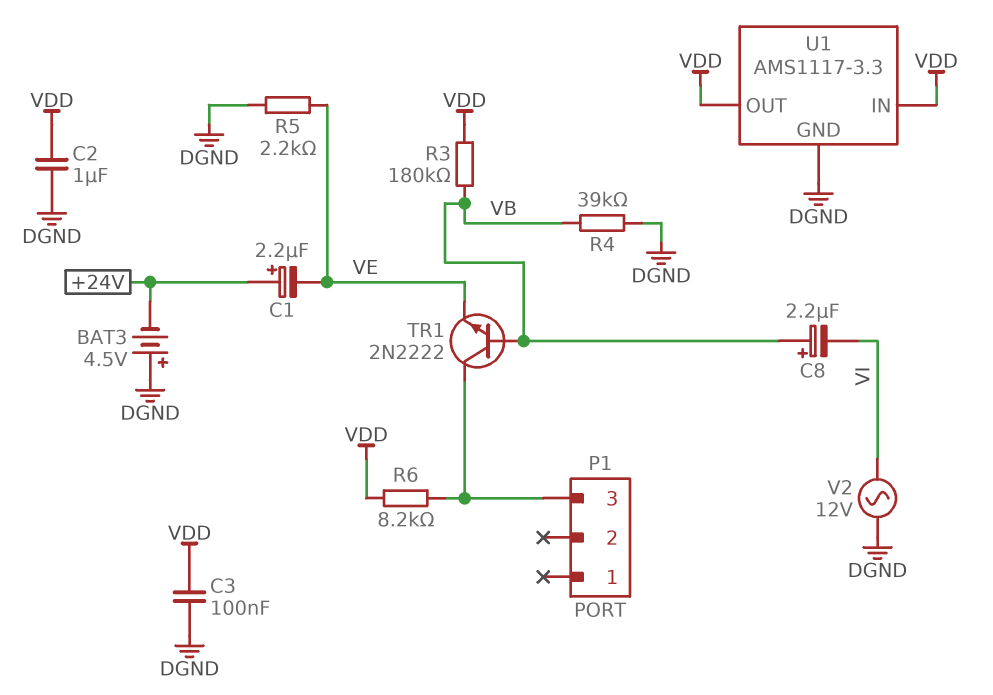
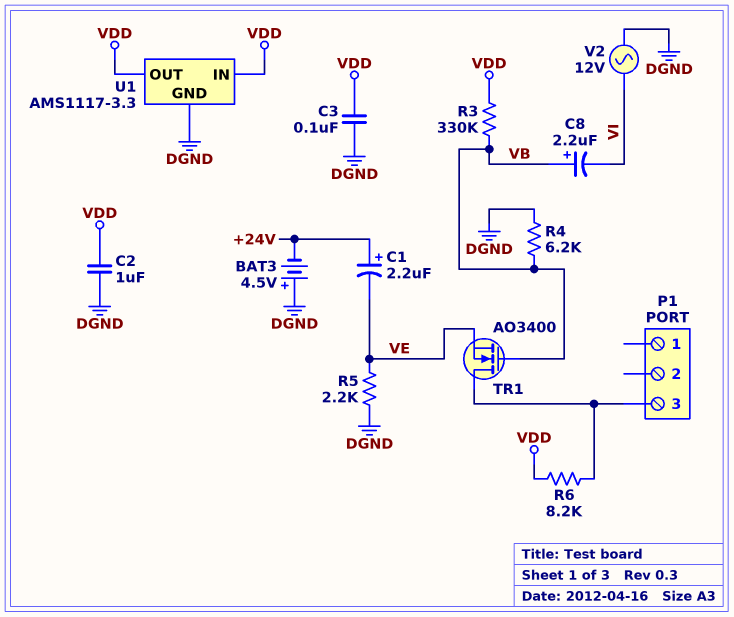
R3: 180k (VB, VDD) -> 330k (VB, VDD)
R4: 39k (DGND, VB) -> 6.2k (DGND, VB)
TR1: NPN 2N2222 (B VB, C P1/3, E VE) -> NMOS AO3400 (G VB, D P1/3, S VE)

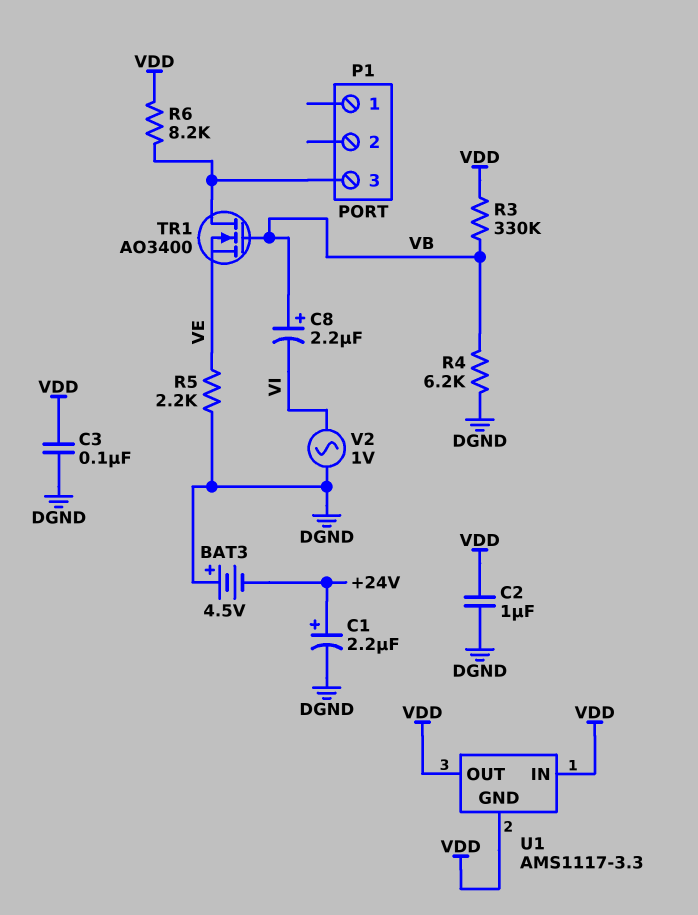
C1: 2.2uF (plus +24V, minus VE) -> 2.2uF (plus +24V, minus DGND)
U1 pin GND: DGND -> VDD
V2: AC 12V (DGND, VI) -> AC 1V (DGND, VI)

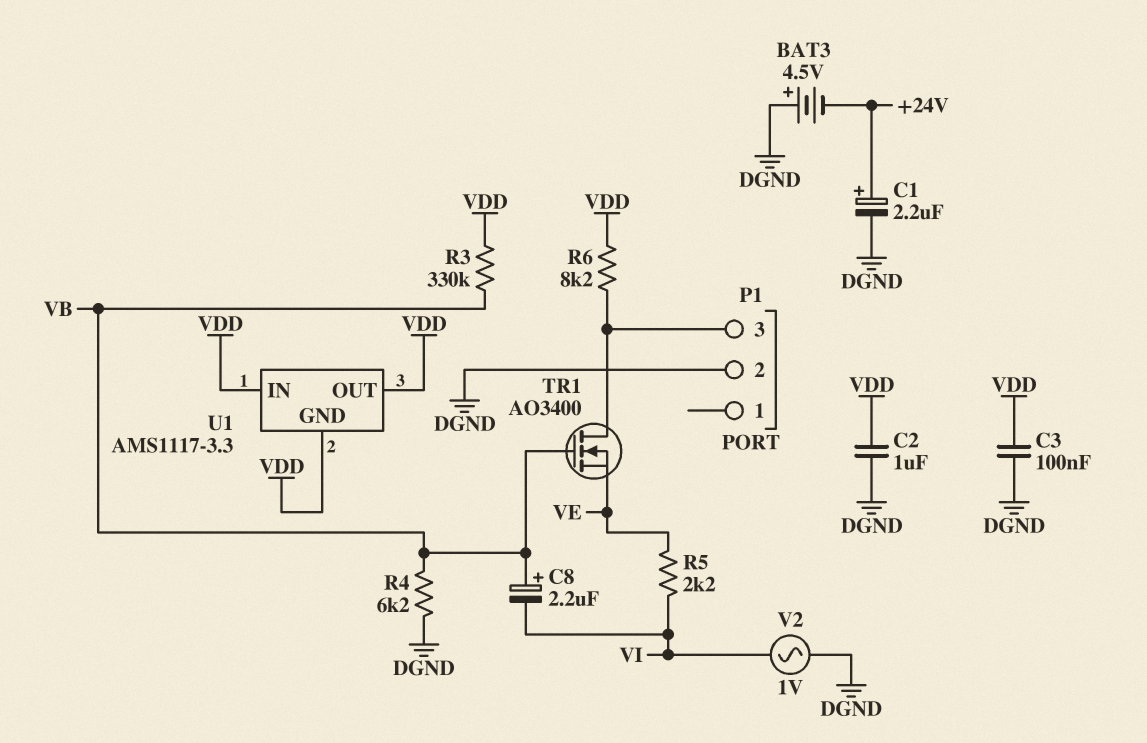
P1 pin 2: none -> DGND
R5: 2.2k (DGND, VE) -> 2.2k (VE, VI)

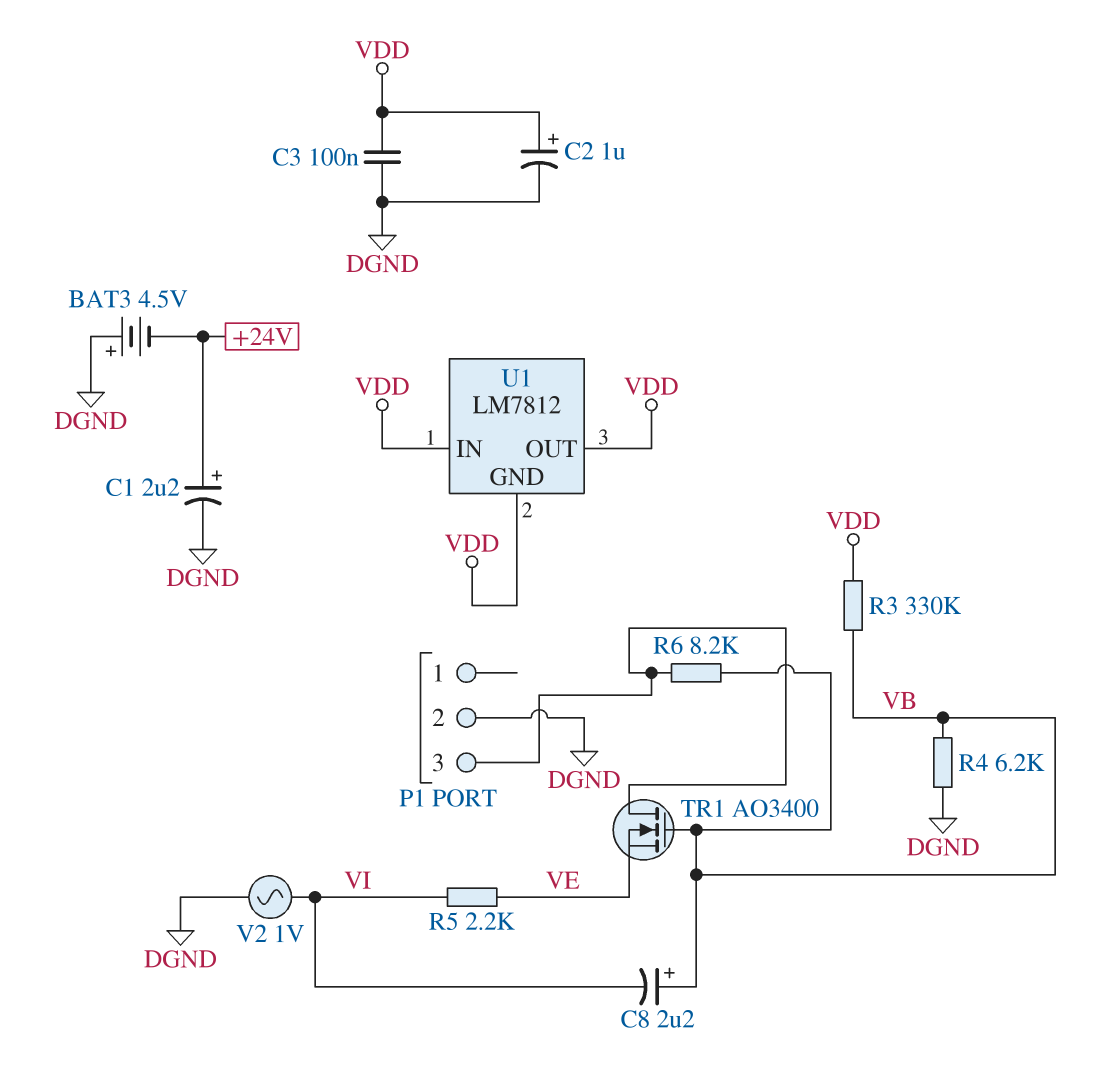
C2: 1uF (DGND, VDD) -> 1uF (plus VDD, minus DGND)
R6: 8.2k (P1/3, VDD) -> 8.2k (P1/3, VB)
U1: AMS1117-3.3 -> LM7812

